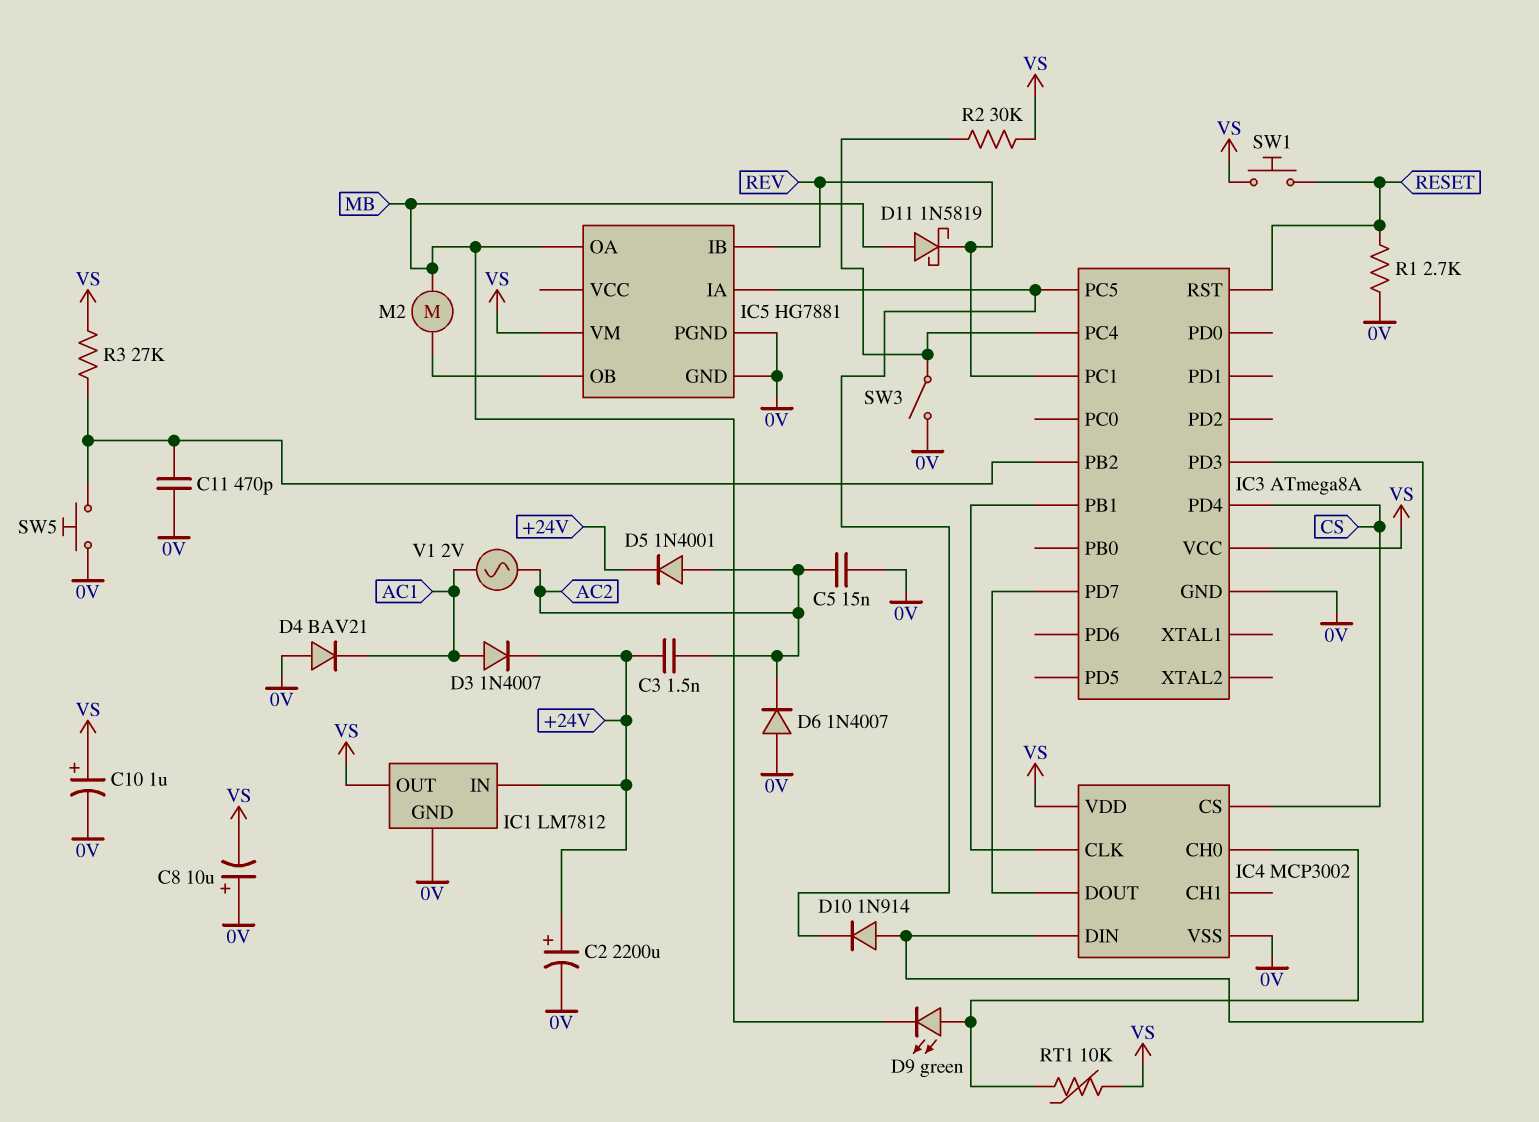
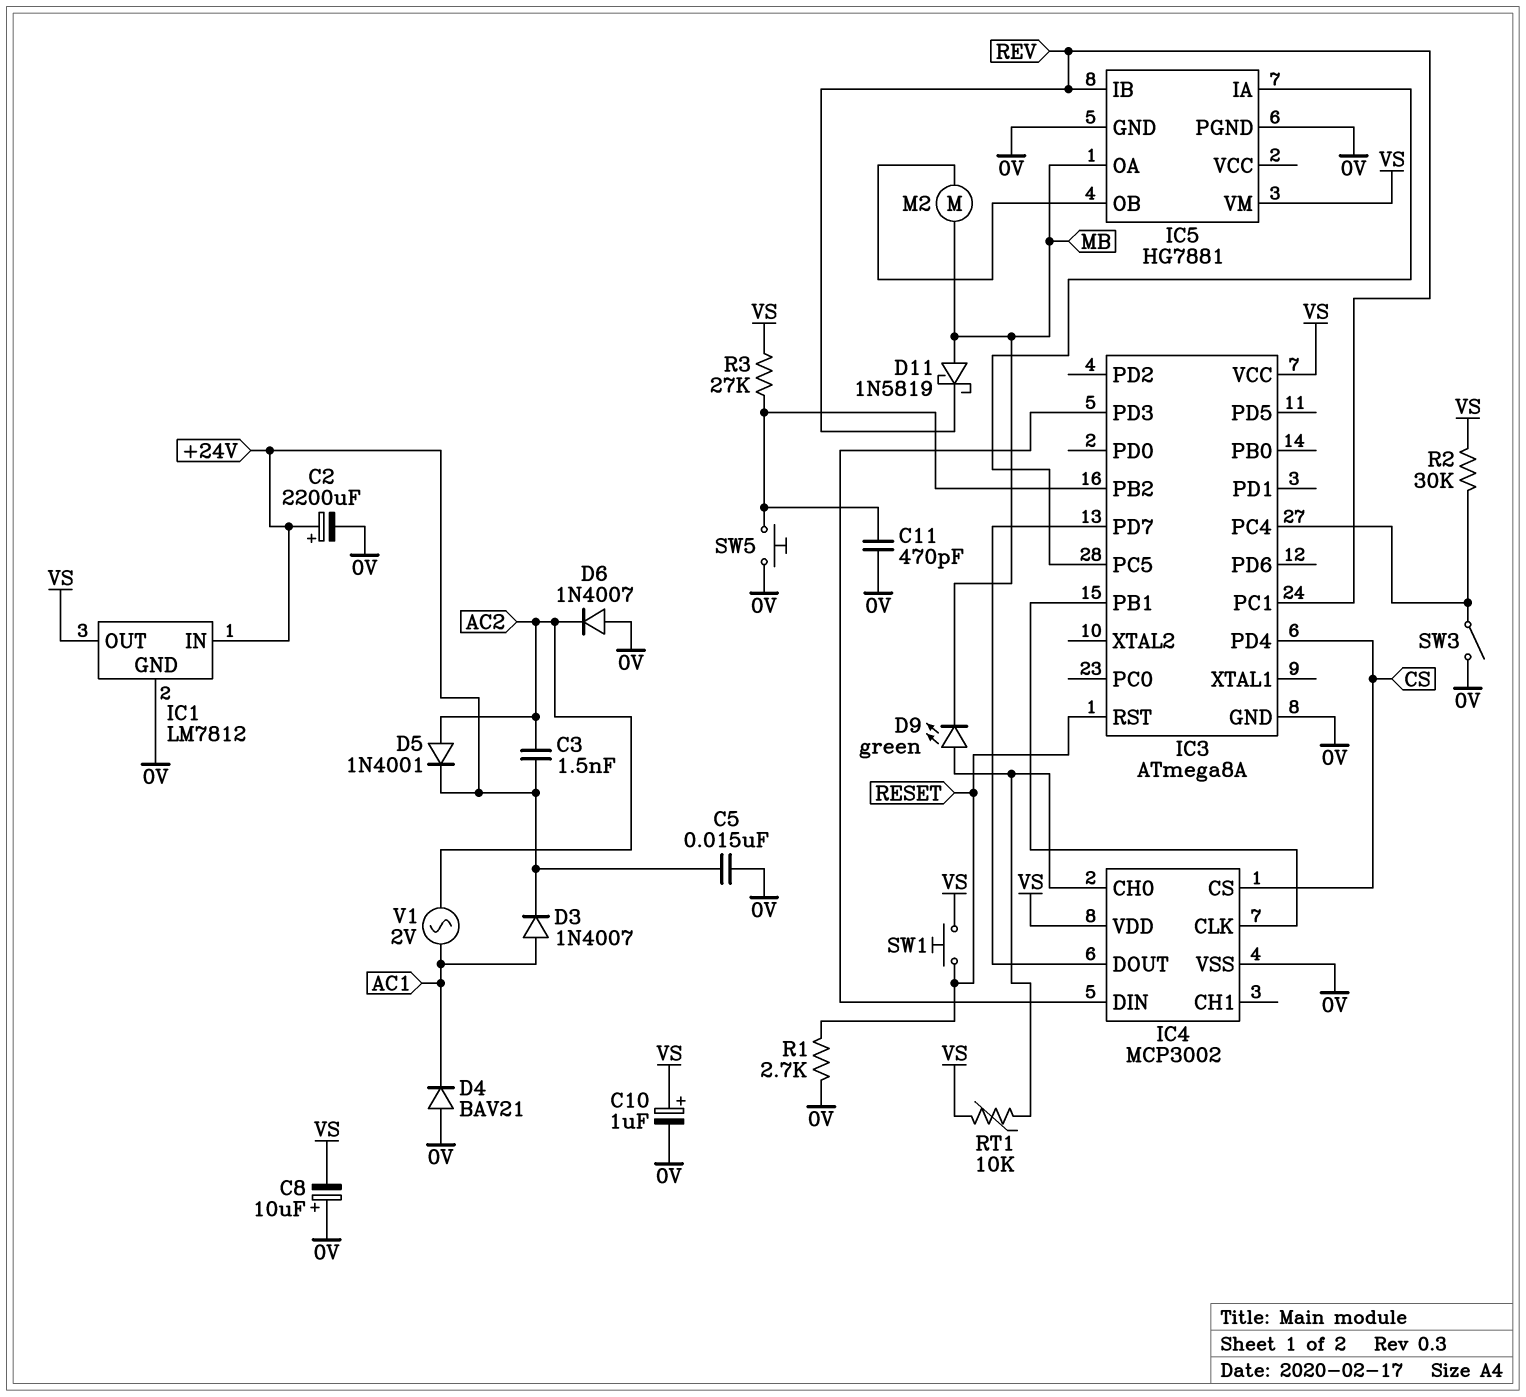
C5: 15nF (0V, AC2) -> 15nF (+24V, 0V)
D10: diode 1N914 (A IC3/PD3, K IC3/PC5) -> none

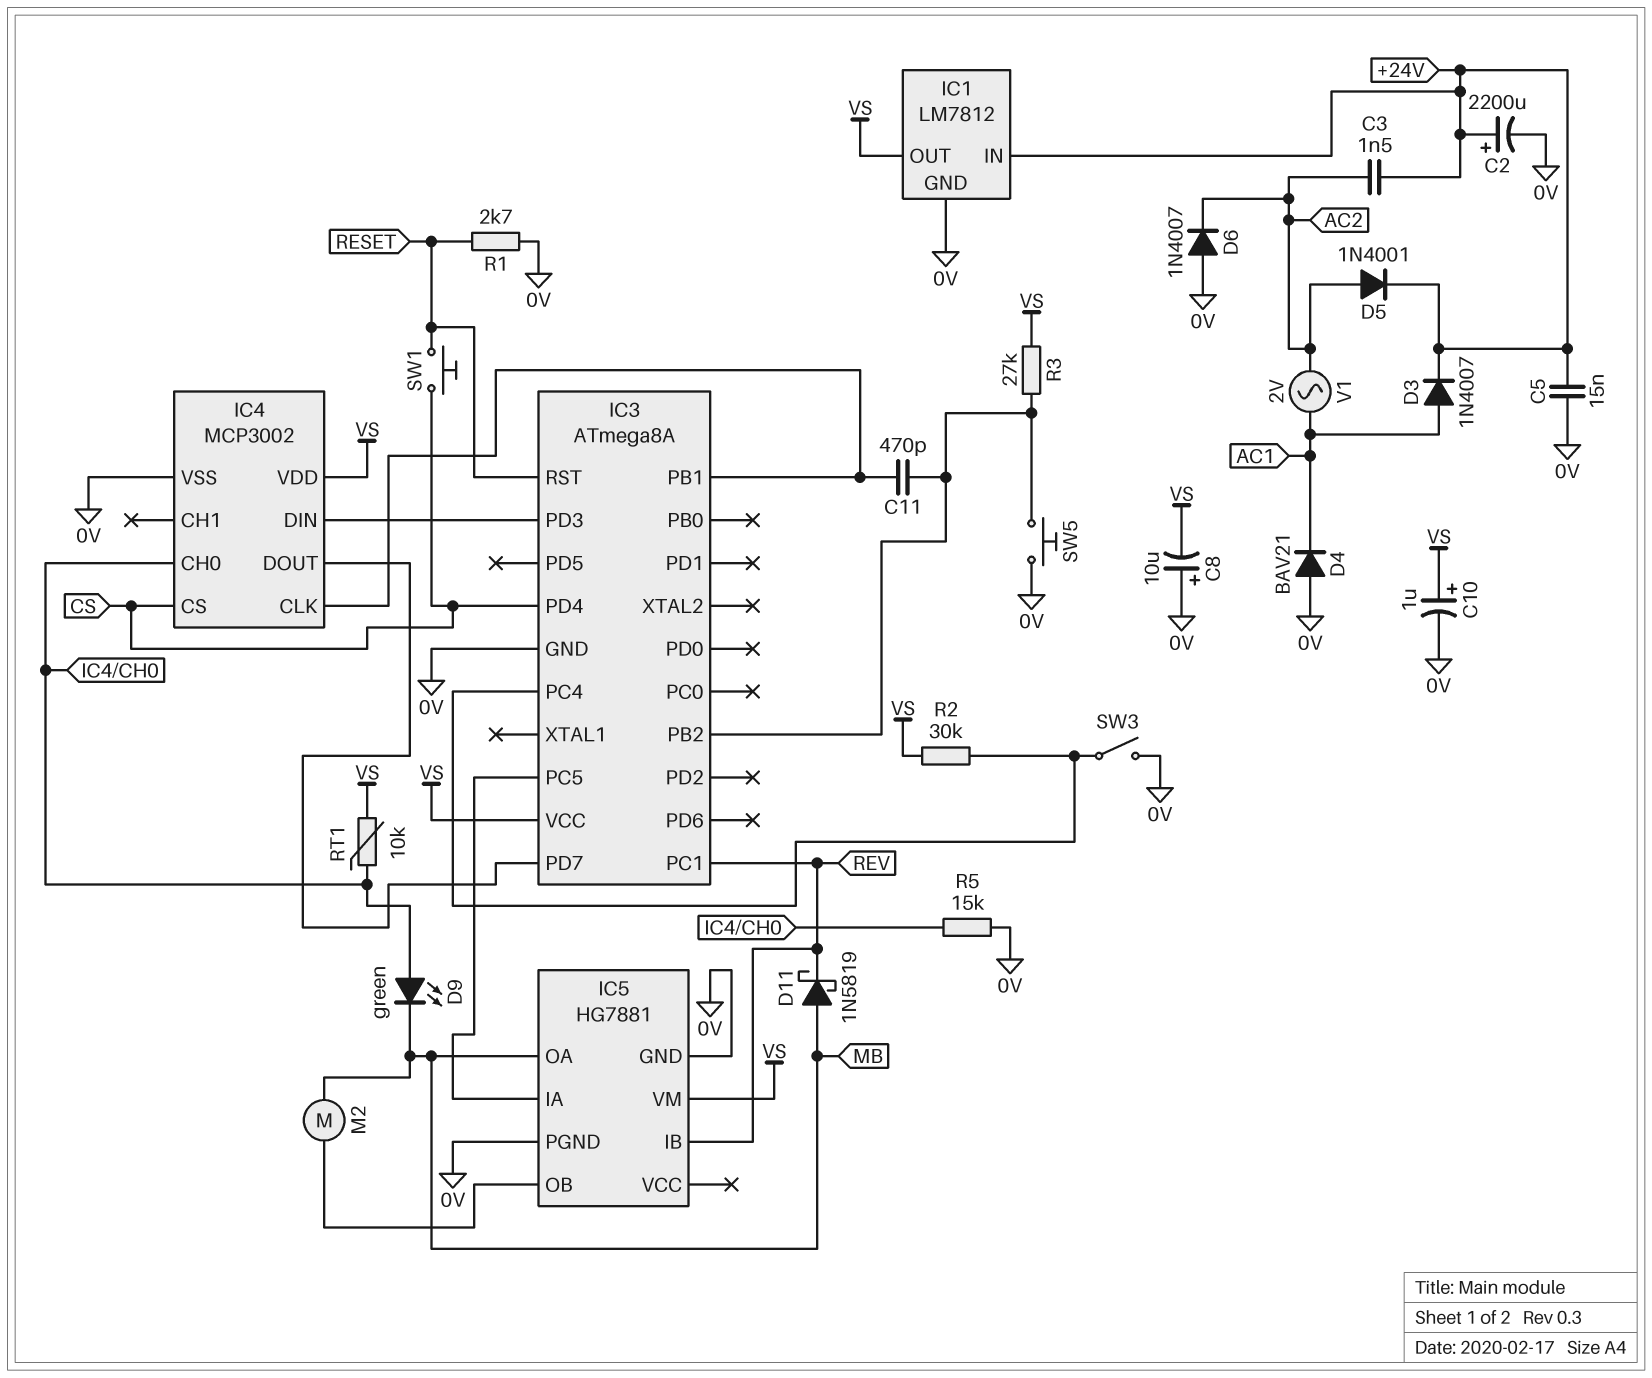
C11: 470pF (0V, IC3/PB2) -> 470pF (IC3/PB1, IC3/PB2)
R5: none -> 15k (0V, IC4/CH0)
SW1: button (RESET, VS) -> button (CS, RESET)

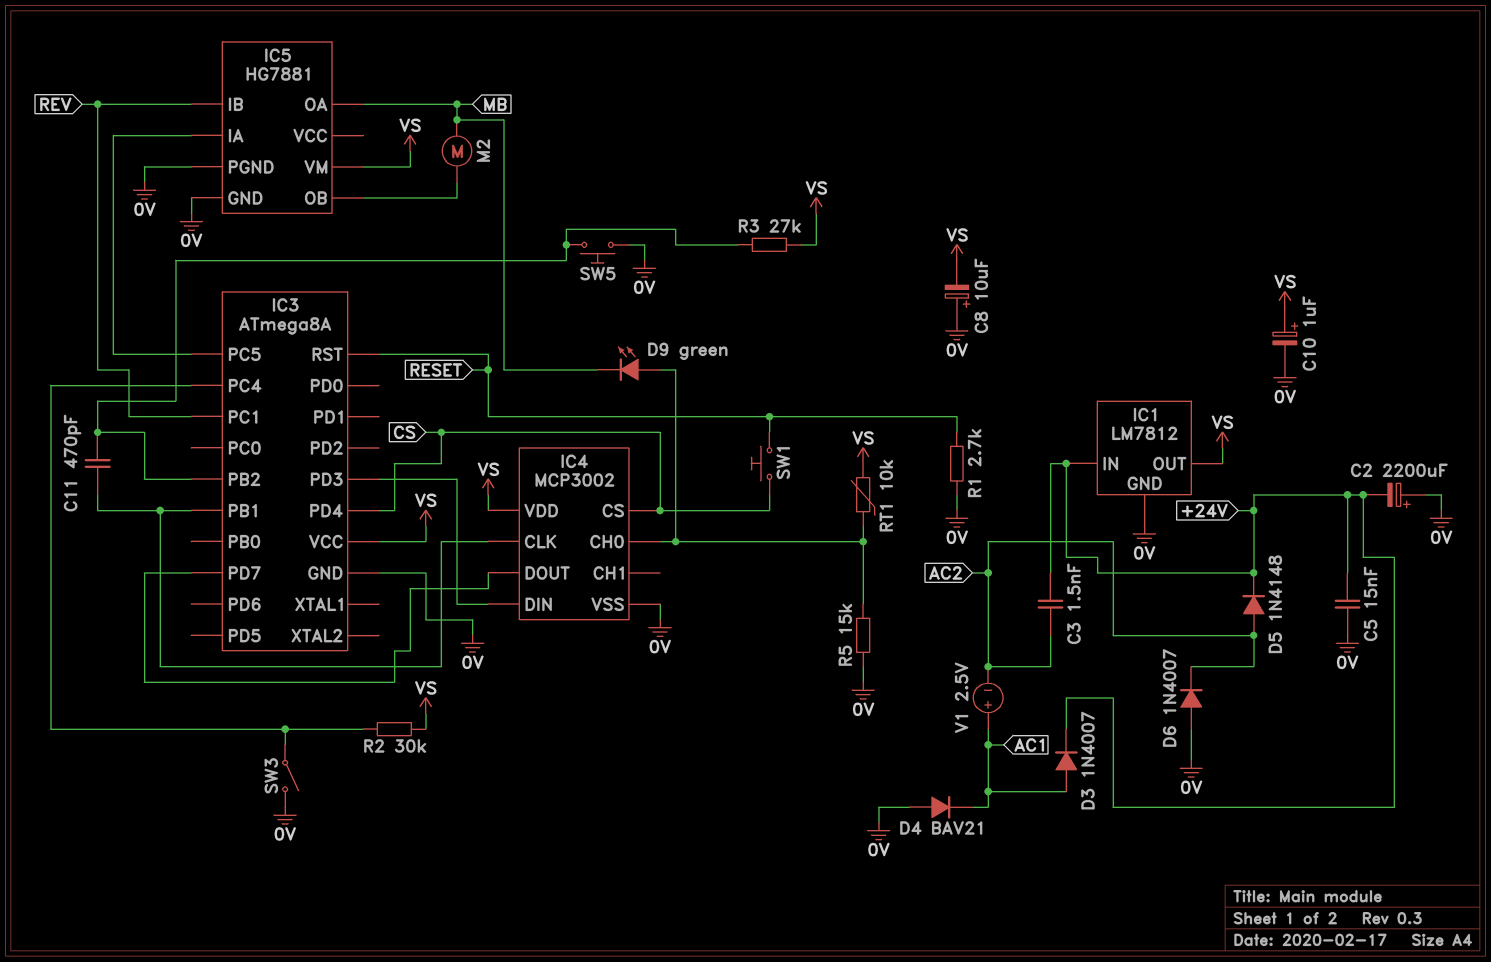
C2: 2200uF (plus +24V, minus 0V) -> 2200uF (plus 0V, minus +24V)
D5: diode 1N4001 (A AC2, K +24V) -> diode 1N4148 (A AC2, K +24V)
D11: schottky 1N5819 (A MB, K REV) -> none
V1: AC 2V (AC1, AC2) -> 2.5V (plus AC1, minus AC2)

